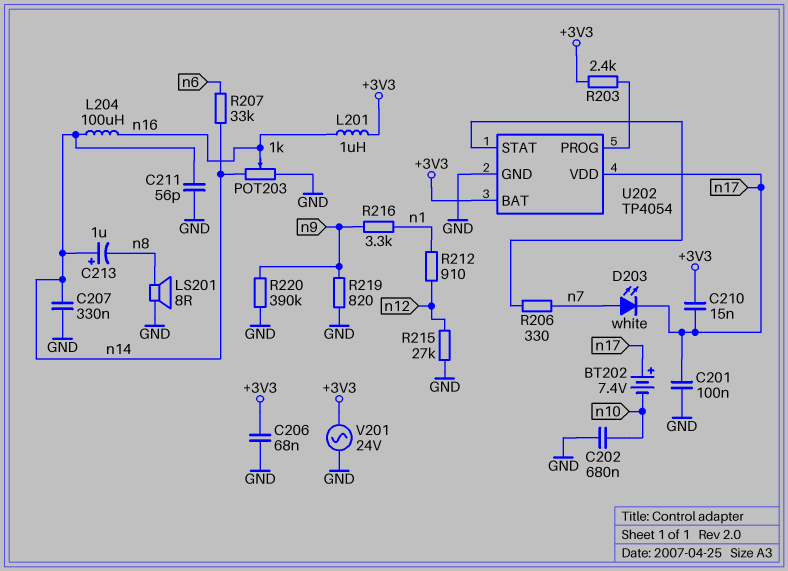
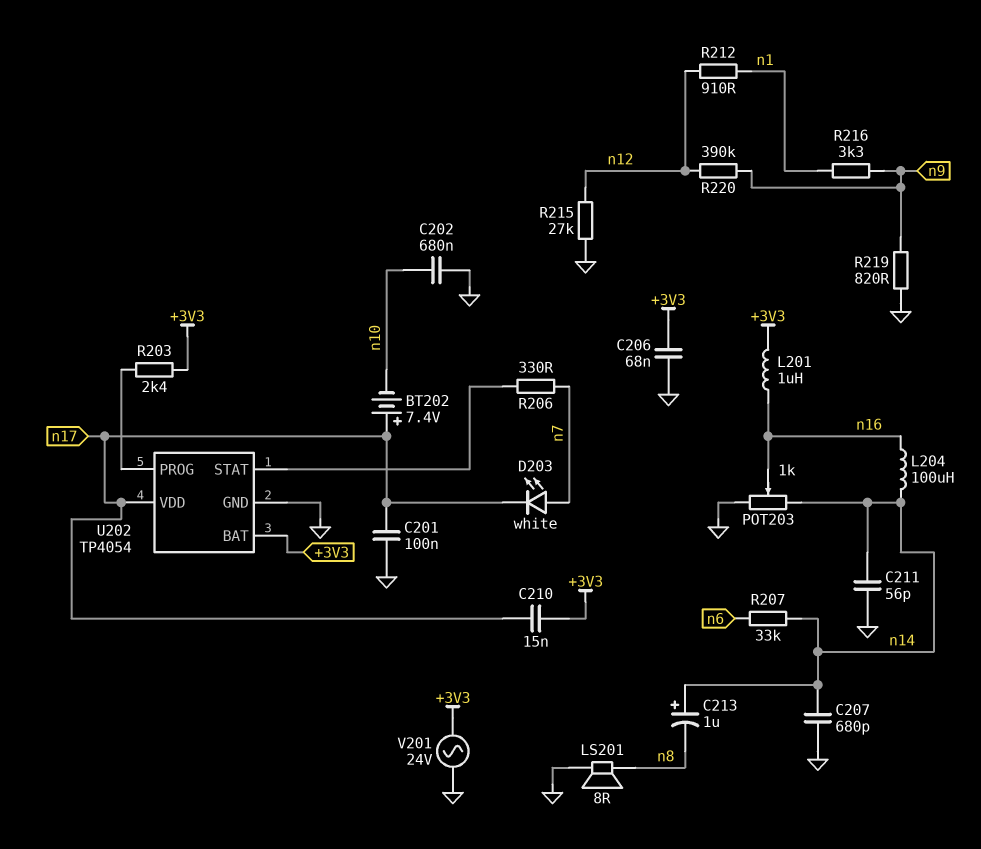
C207: 330nF (GND, n14) -> 680pF (GND, n14)
R220: 390k (GND, n9) -> 390k (n9, n12)

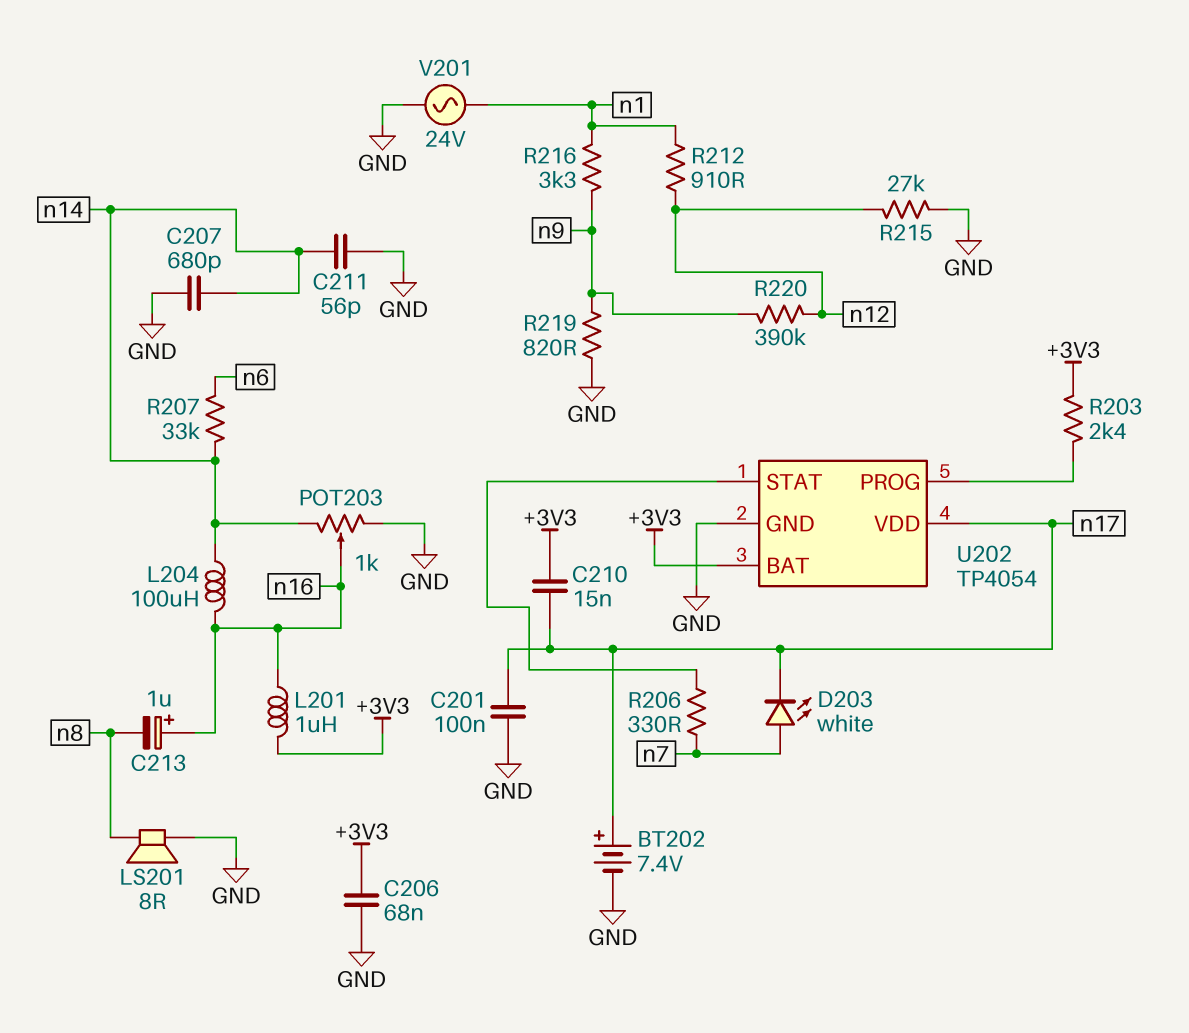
BT202: 7.4V (plus n17, minus n10) -> 7.4V (plus n17, minus GND)
C202: 680nF (GND, n10) -> none
C213: 1uF (plus n14, minus n8) -> 1uF (plus n16, minus n8)
V201: AC 24V (+3V3, GND) -> AC 24V (GND, n1)

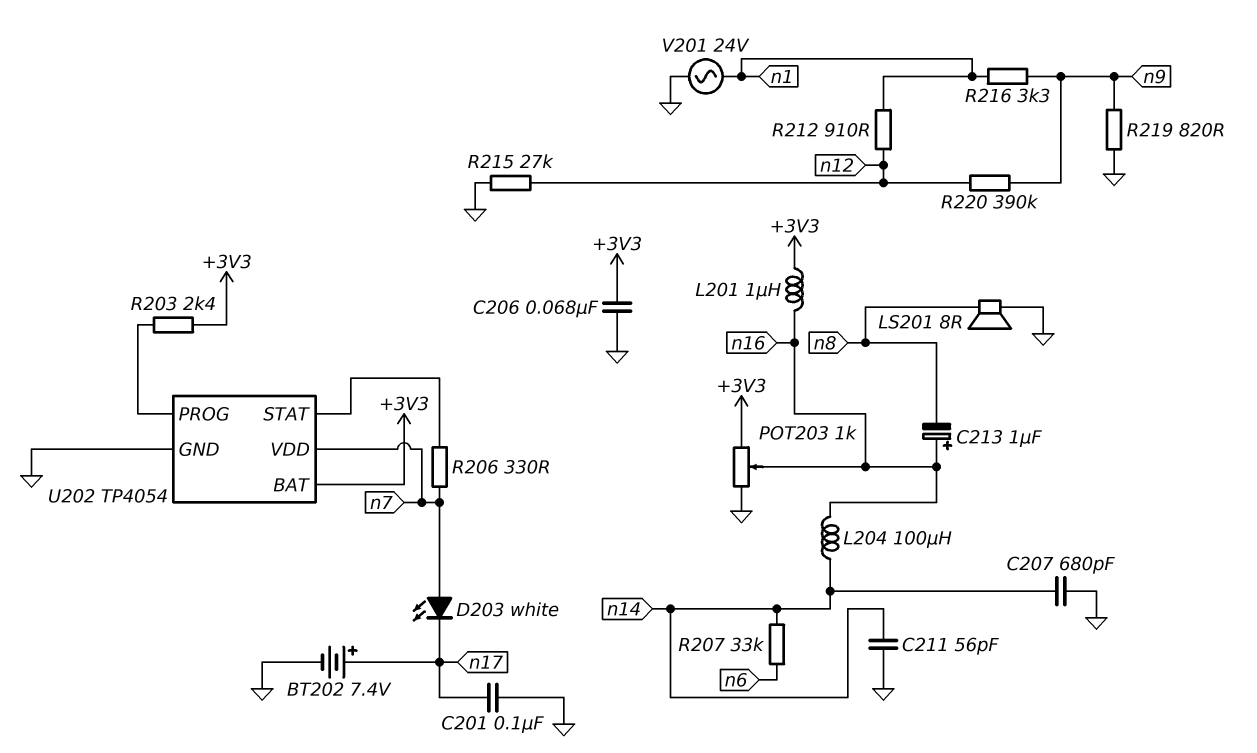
C210: 15nF (+3V3, n17) -> none
POT203: 1k (GND, n14, wiper n16) -> 1k (+3V3, GND, wiper n16)
U202 pin VDD: n17 -> n7

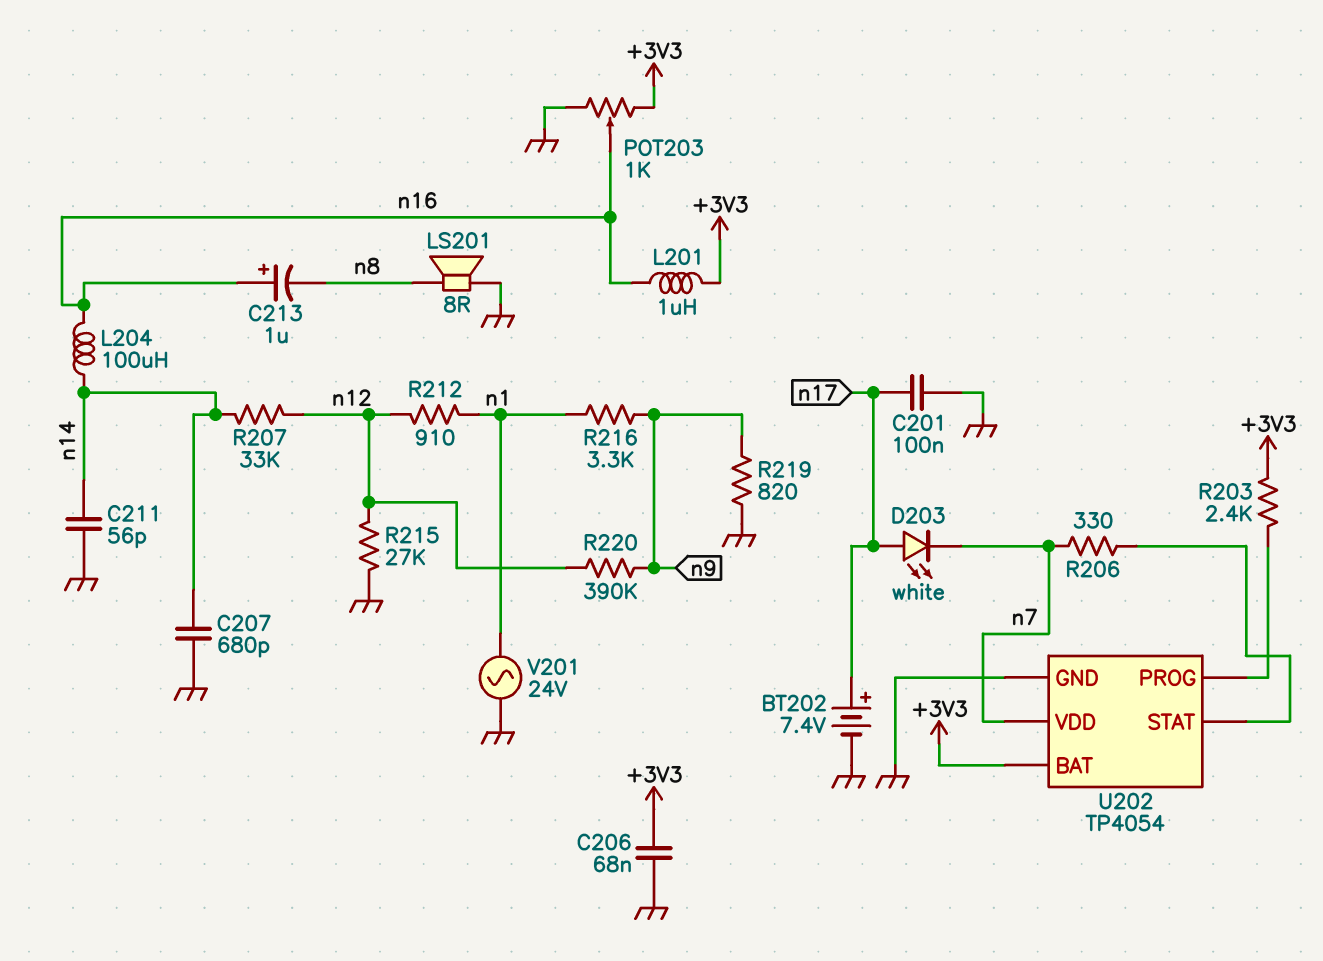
D203: LED white (A n7, K n17) -> LED white (A n17, K n7)
R207: 33k (n6, n14) -> 33k (n12, n14)

